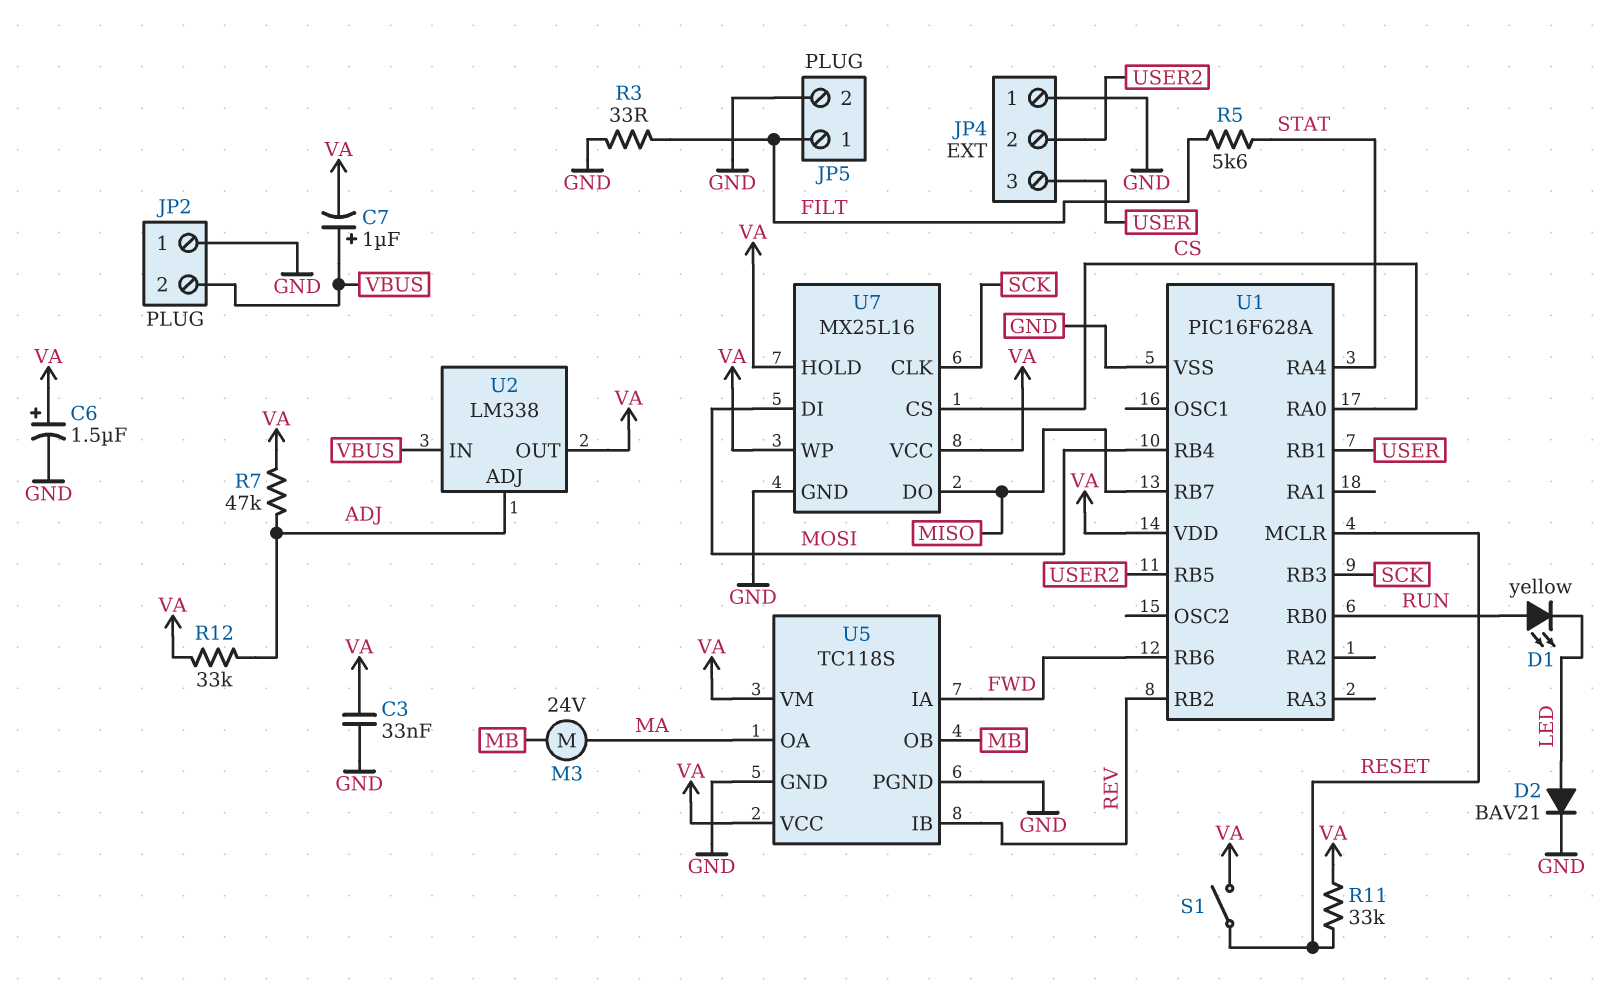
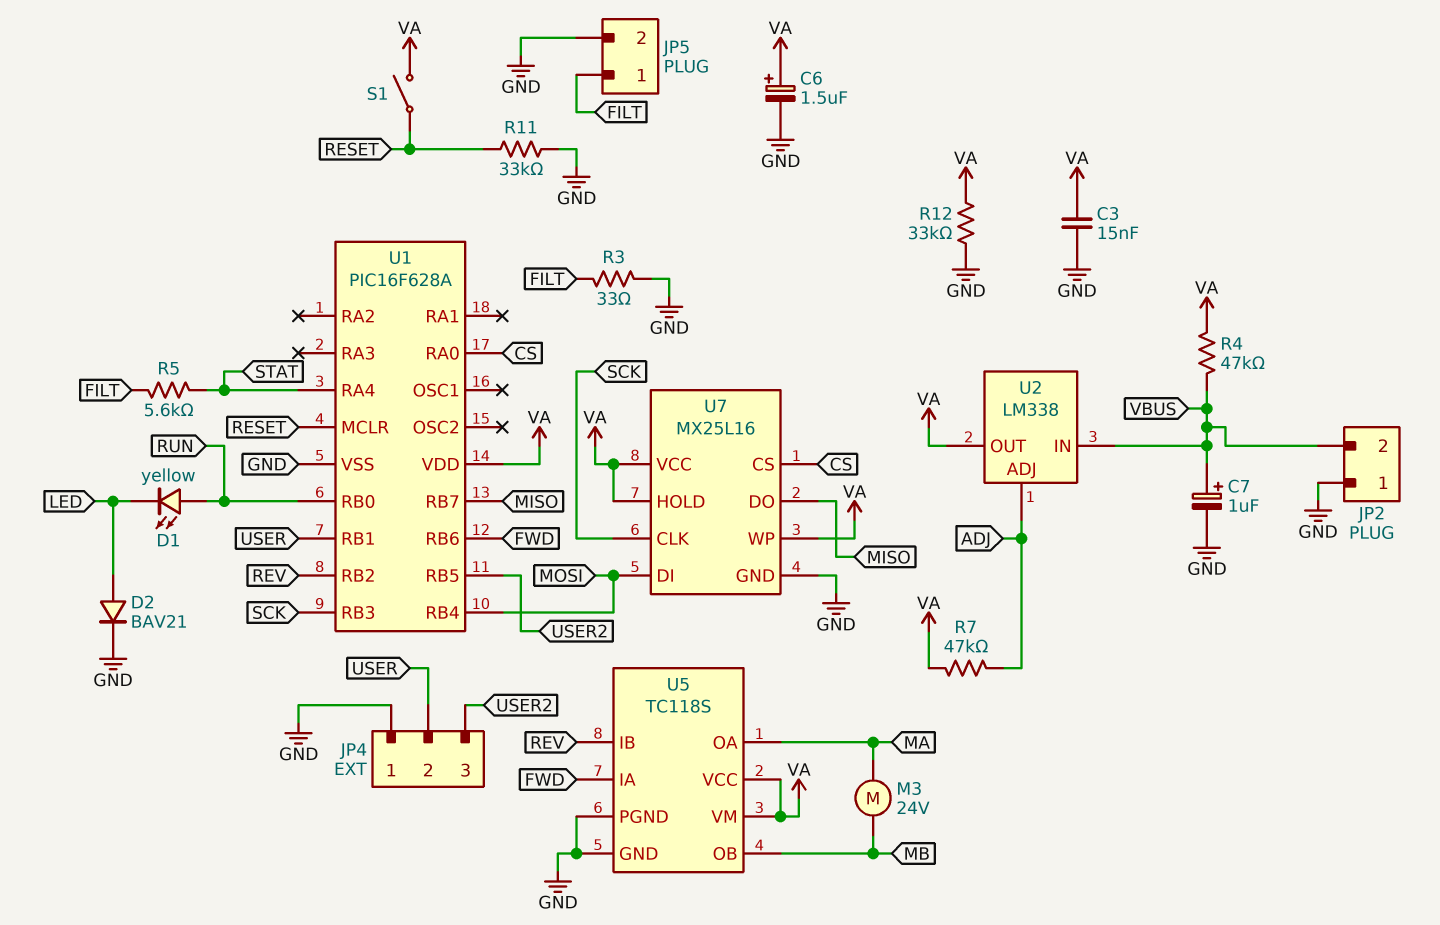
C3: 33nF (GND, VA) -> 15nF (GND, VA)
C7: 1uF (plus VBUS, minus VA) -> 1uF (plus VBUS, minus GND)
JP4 pin 2: USER2 -> USER
JP4 pin 3: USER -> USER2
R4: none -> 47k (VA, VBUS)
R11: 33k (RESET, VA) -> 33k (GND, RESET)
R12: 33k (ADJ, VA) -> 33k (GND, VA)

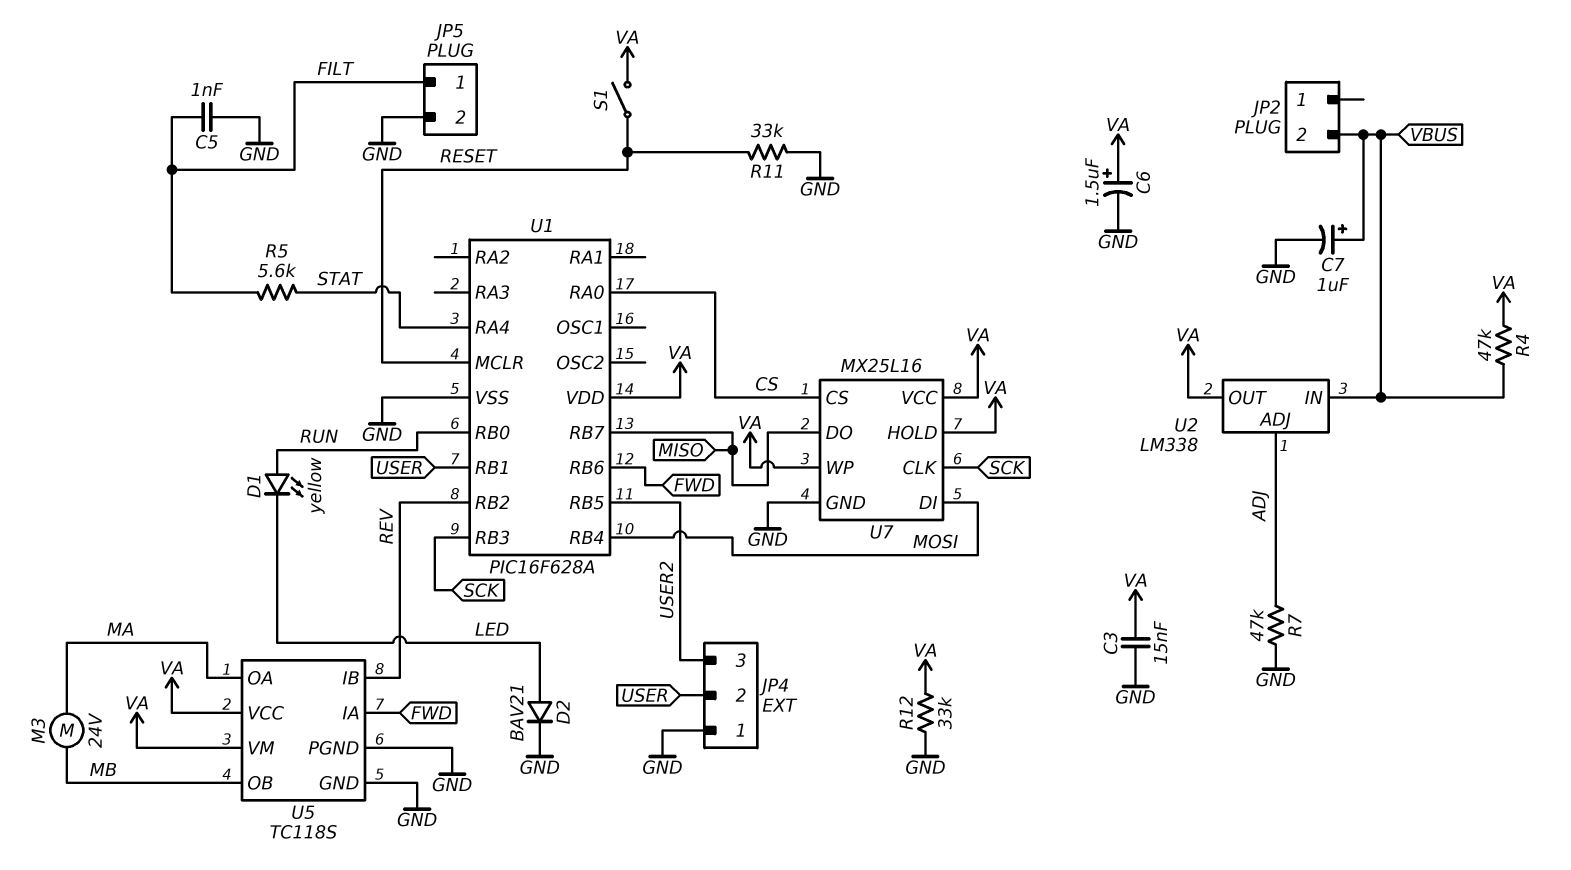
C5: none -> 1nF (FILT, GND)
JP2 pin 1: GND -> none
R3: 33 (FILT, GND) -> none
R7: 47k (ADJ, VA) -> 47k (ADJ, GND)

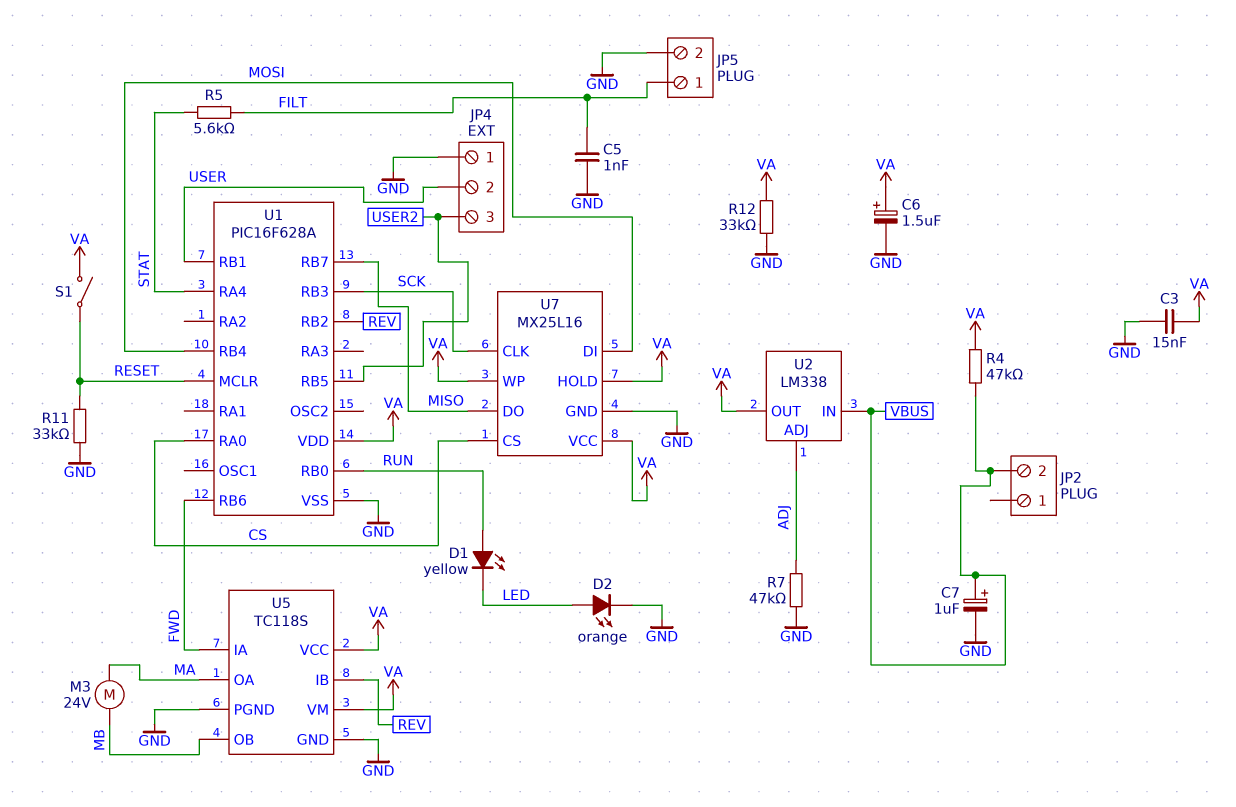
D2: diode BAV21 (A LED, K GND) -> LED orange (A LED, K GND)

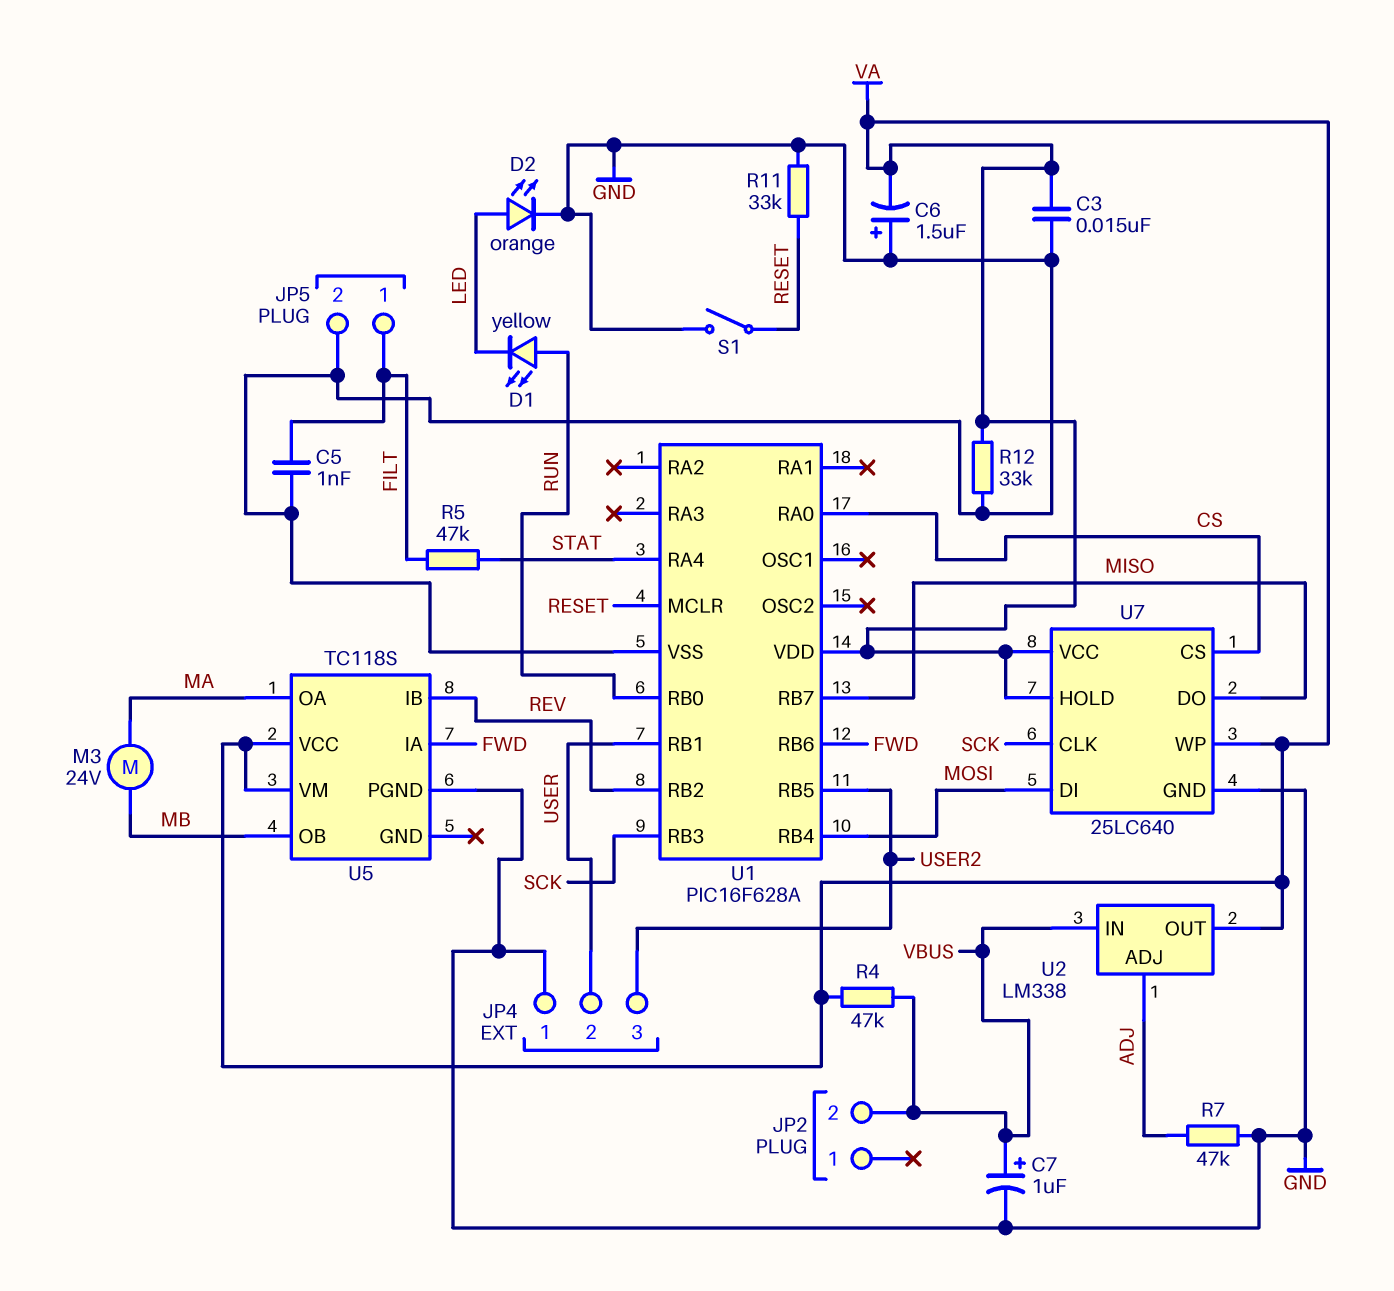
C6: 1.5uF (plus VA, minus GND) -> 1.5uF (plus GND, minus VA)
R5: 5.6k (FILT, STAT) -> 47k (FILT, STAT)
S1: switch (RESET, VA) -> switch (GND, RESET)
U5 pin GND: GND -> none
U7: MX25L16 -> 25LC640

